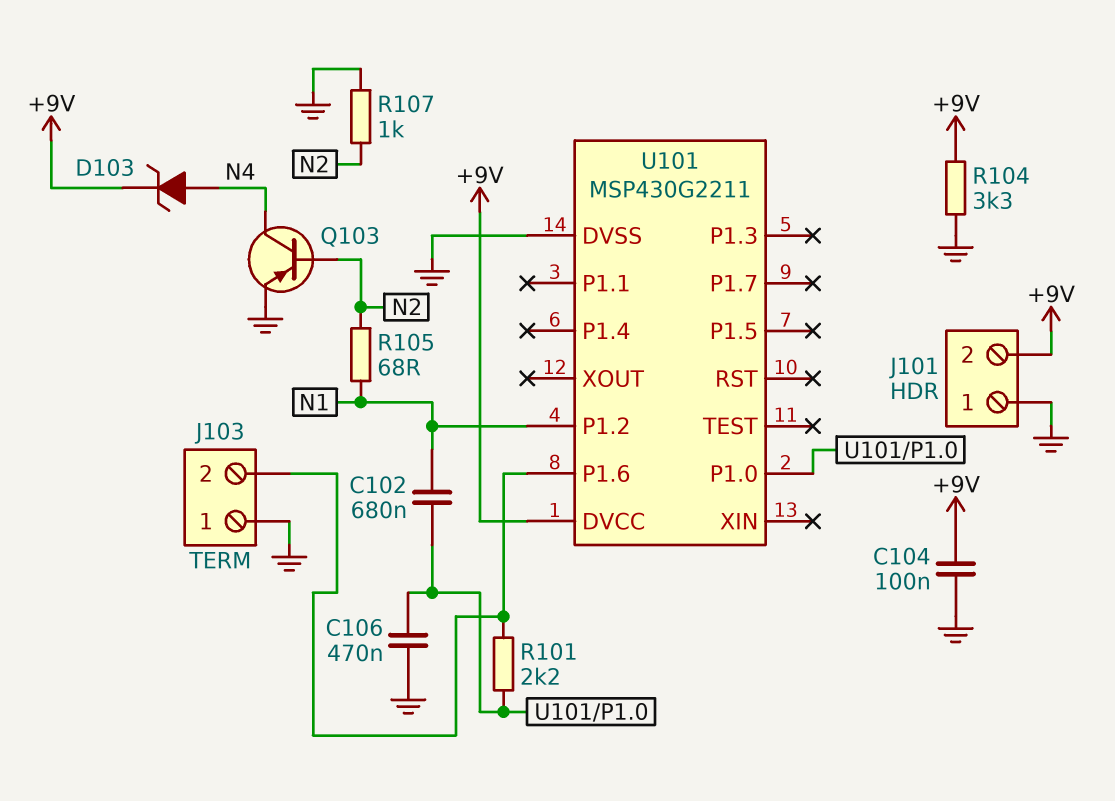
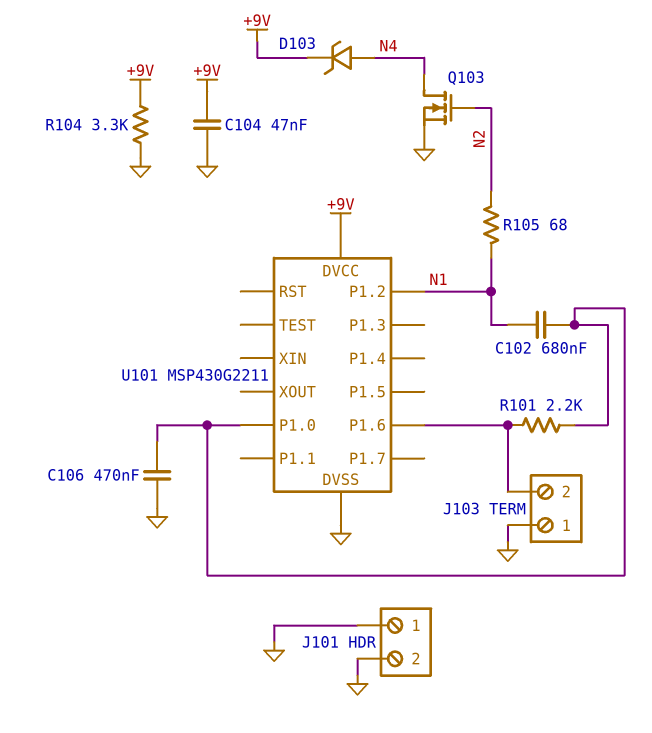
C104: 100nF (+9V, GND) -> 47nF (+9V, GND)
J101 pin 2: +9V -> GND
Q103: PNP (B N2, C N4, E GND) -> NMOS (G N2, D N4, S GND)
R107: 1k (GND, N2) -> none

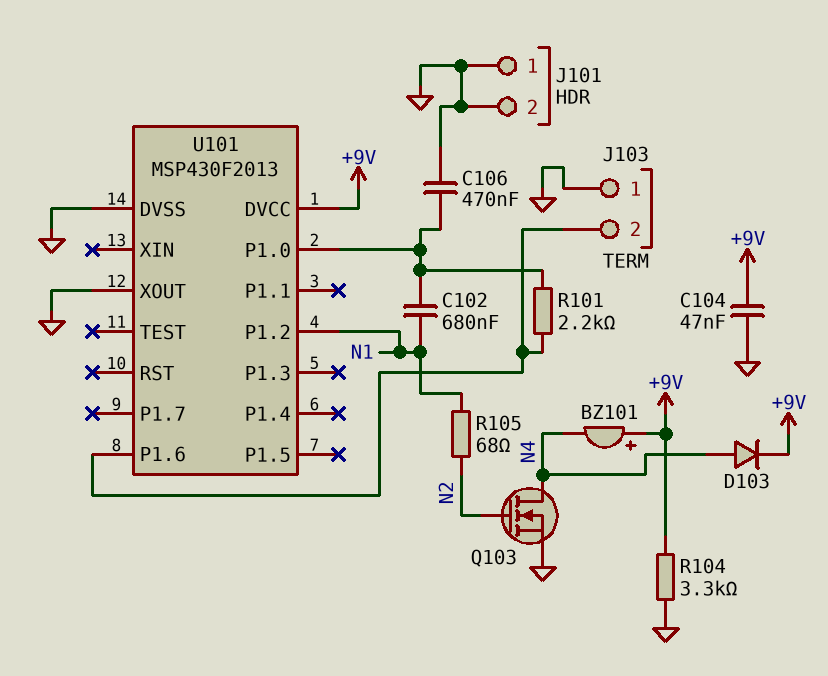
BZ101: none -> buzzer (plus +9V, minus N4)
D103: zener (A N4, K +9V) -> diode (A N4, K +9V)
U101: MSP430G2211 -> MSP430F2013
U101 pin XOUT: none -> GND

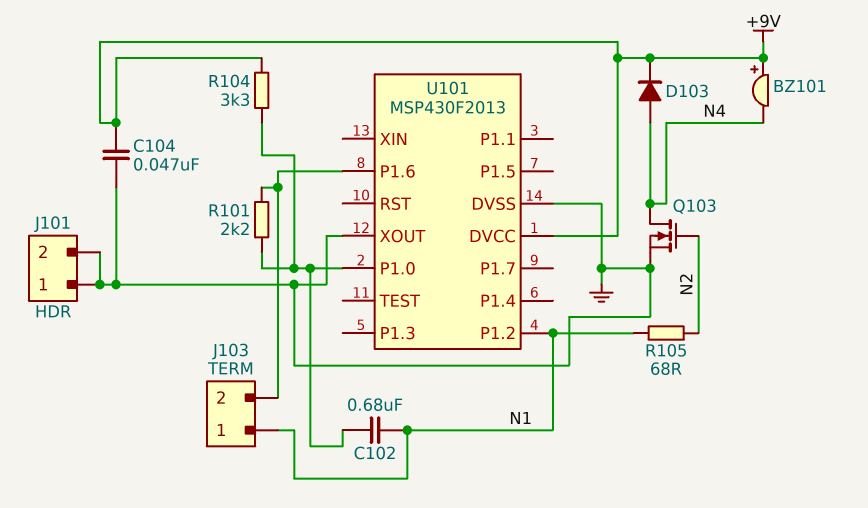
C106: 470nF (GND, U101/P1.0) -> none
J103 pin 1: GND -> N1
R104: 3.3k (+9V, GND) -> 3.3k (+9V, U101/P1.0)

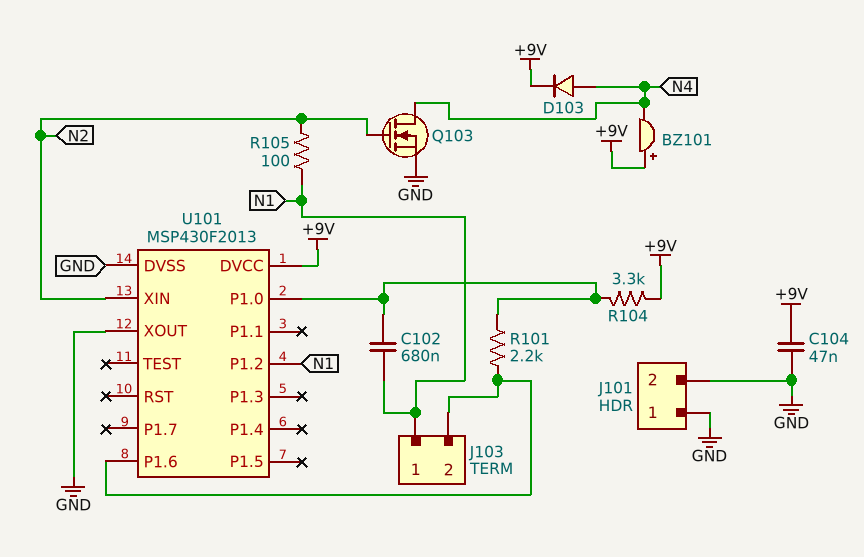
R105: 68 (N1, N2) -> 100 (N1, N2)
U101 pin XIN: none -> N2

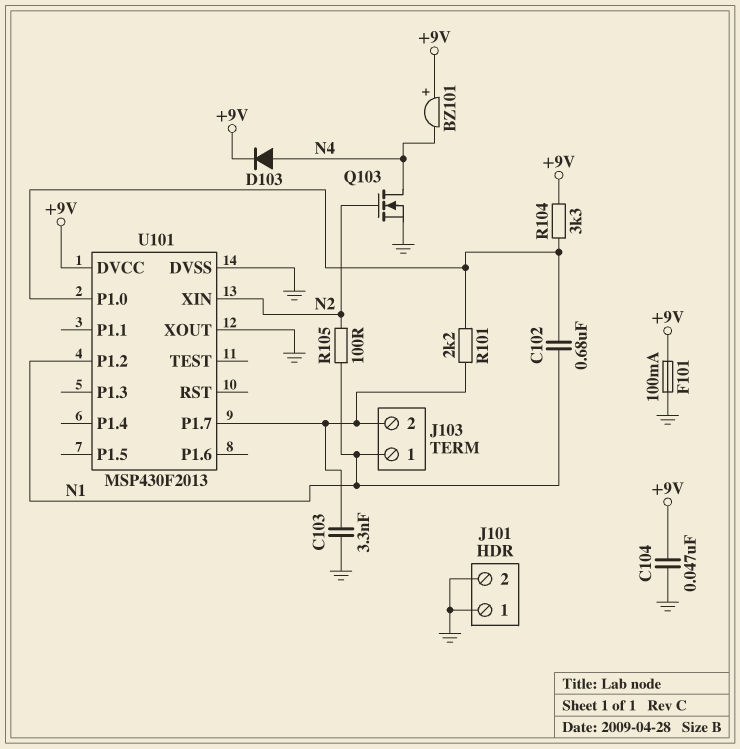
C103: none -> 3.3nF (GND, J103/2)
F101: none -> 100mA (+9V, GND)
U101 pin P1.6: J103/2 -> none
U101 pin P1.7: none -> J103/2

